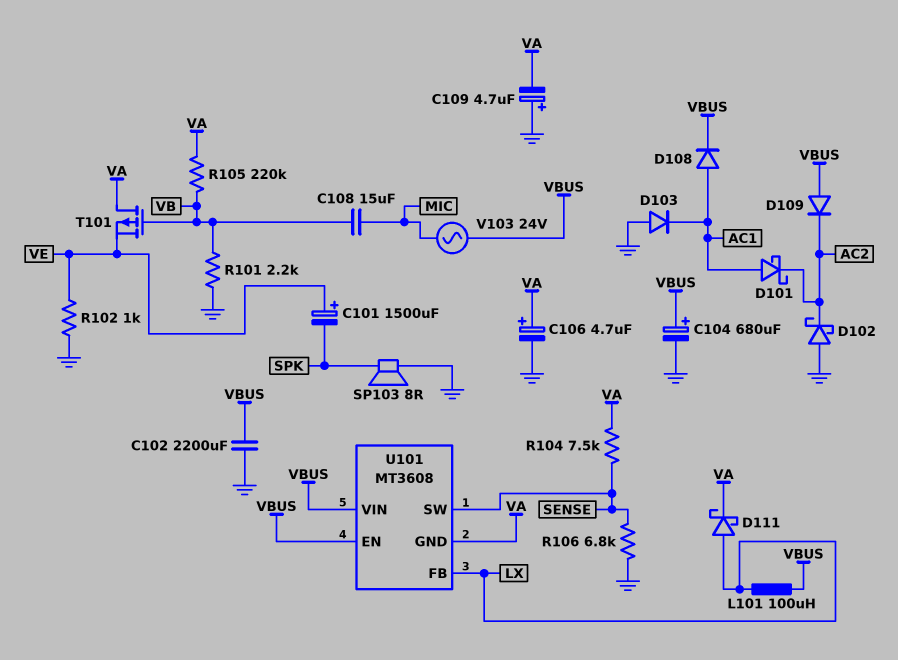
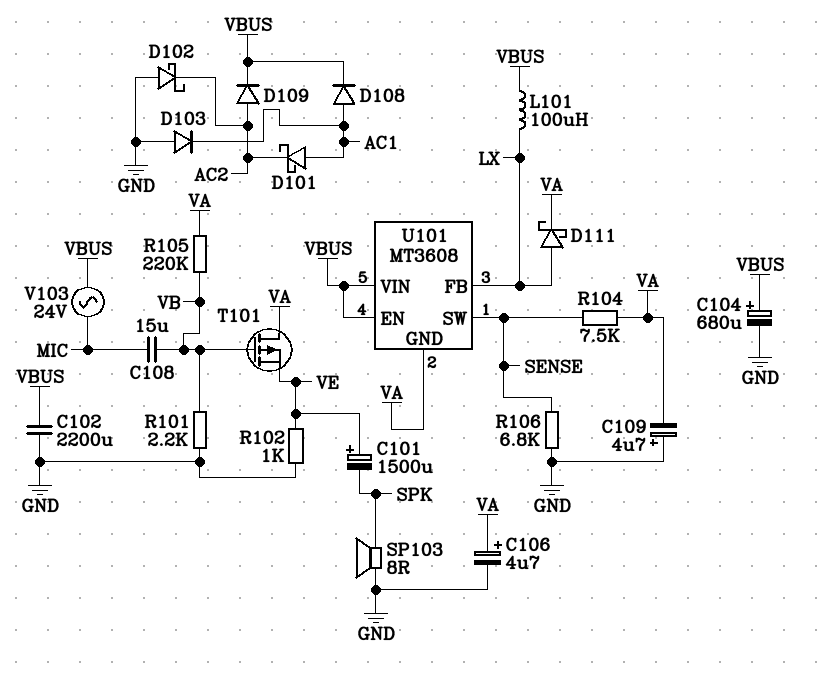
D109: diode (A VBUS, K AC2) -> diode (A AC2, K VBUS)

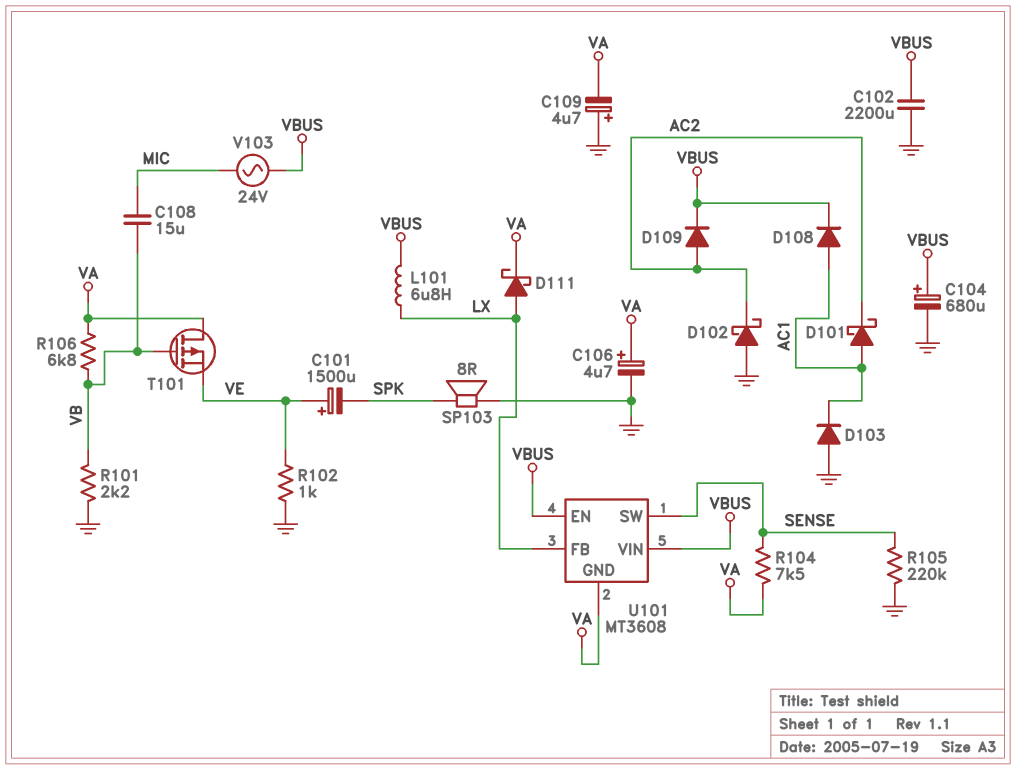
L101: 100uH (LX, VBUS) -> 6.8uH (LX, VBUS)
R105: 220k (VA, VB) -> 220k (GND, SENSE)
R106: 6.8k (GND, SENSE) -> 6.8k (VA, VB)

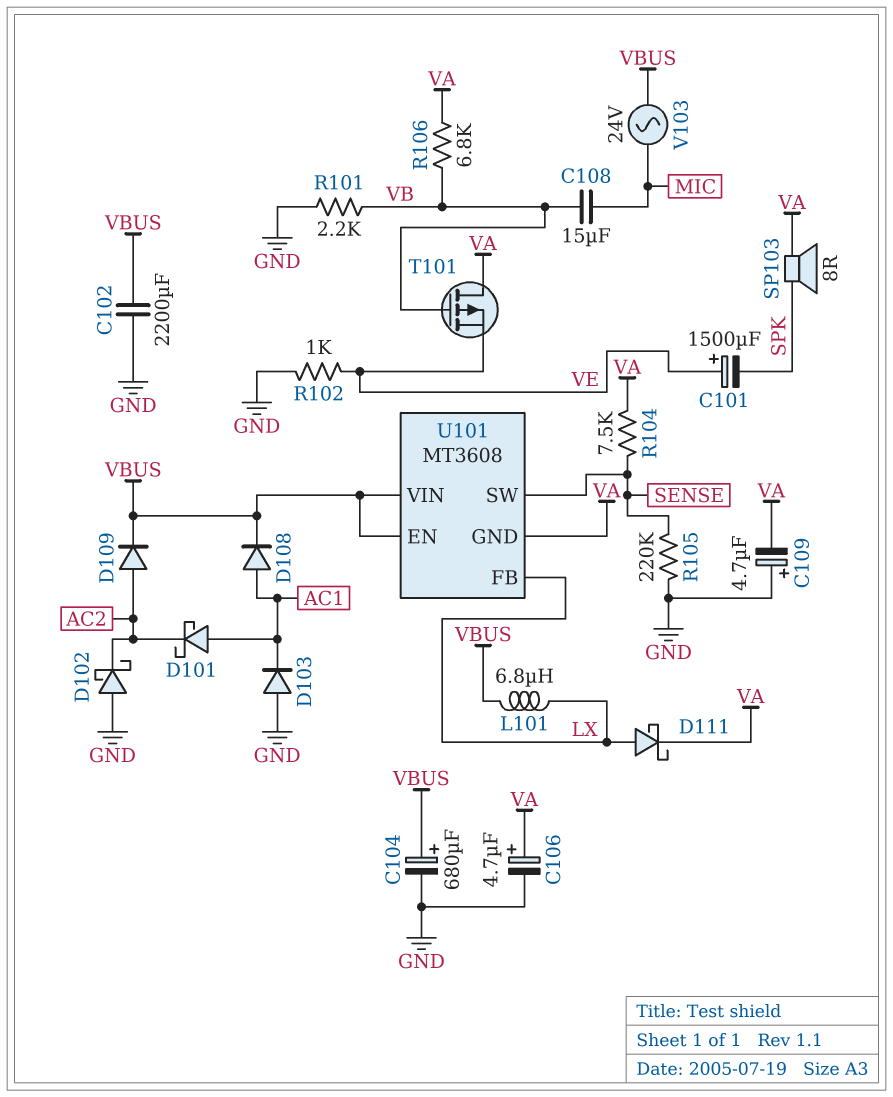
SP103: speaker 8R (GND, SPK) -> speaker 8R (SPK, VA)

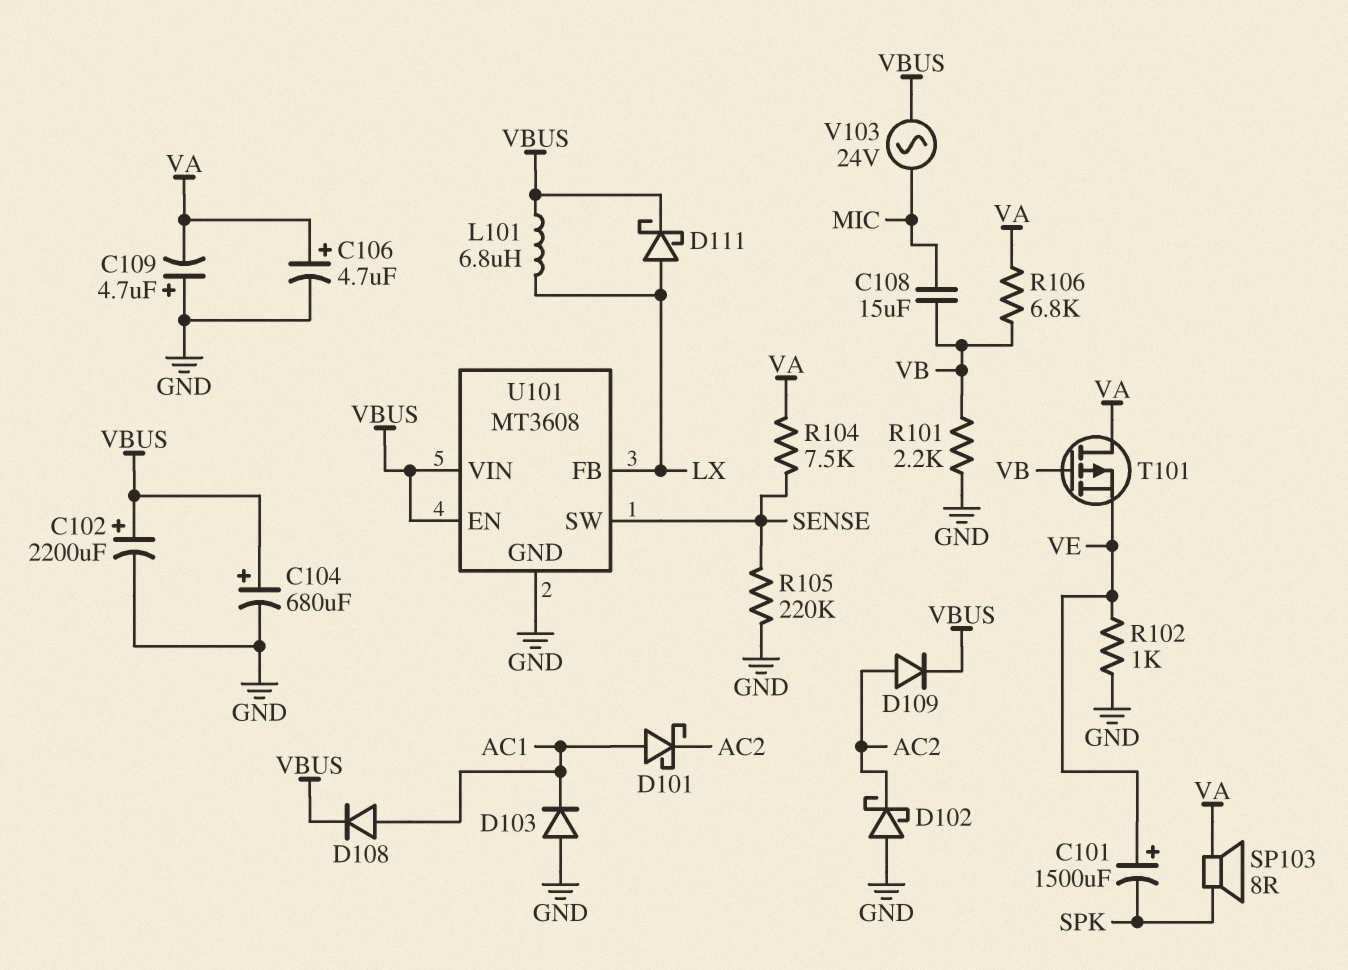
C102: 2200uF (GND, VBUS) -> 2200uF (plus VBUS, minus GND)
D111: schottky (A LX, K VA) -> schottky (A LX, K VBUS)
U101 pin GND: VA -> GND

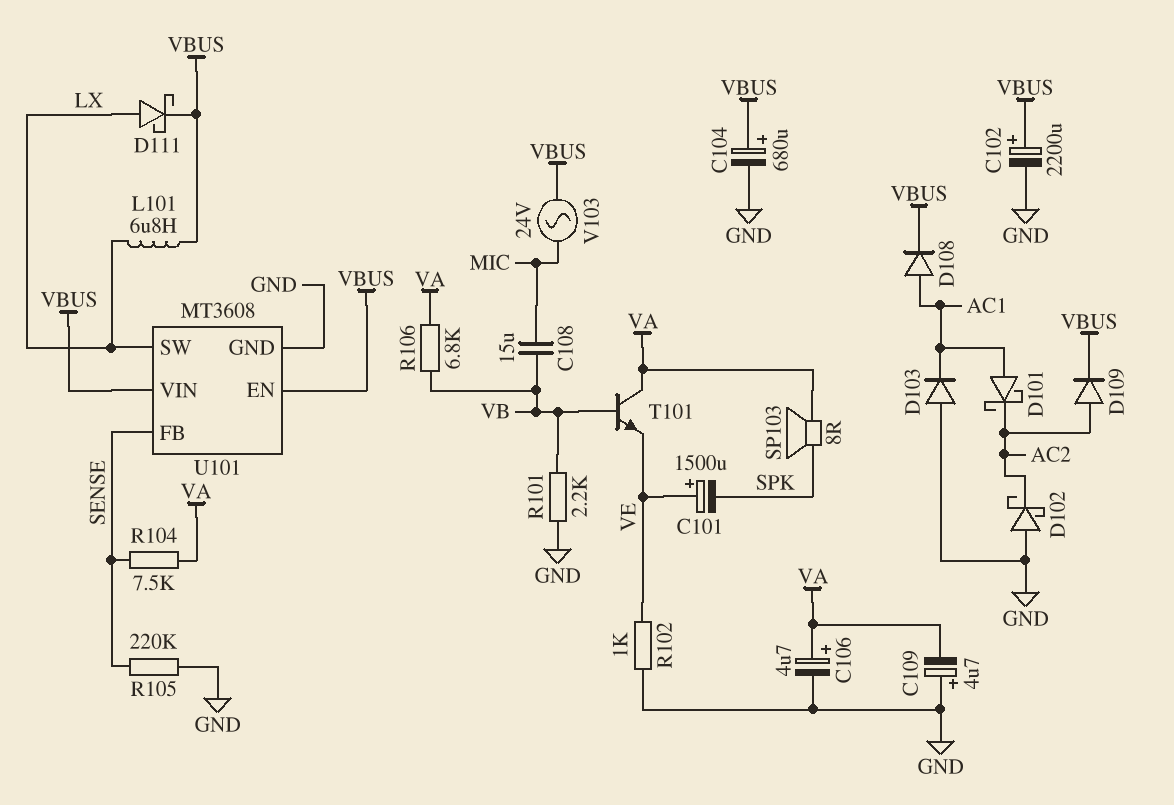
T101: PMOS (G VB, D VA, S VE) -> NPN (B VB, C VA, E VE)
U101 pin FB: LX -> SENSE
U101 pin SW: SENSE -> LX

